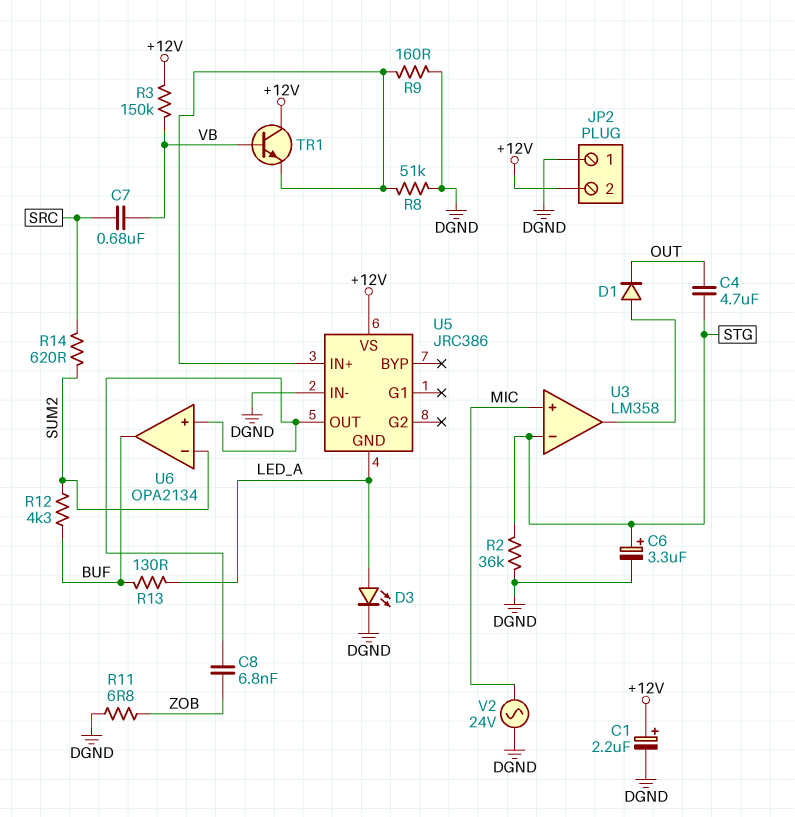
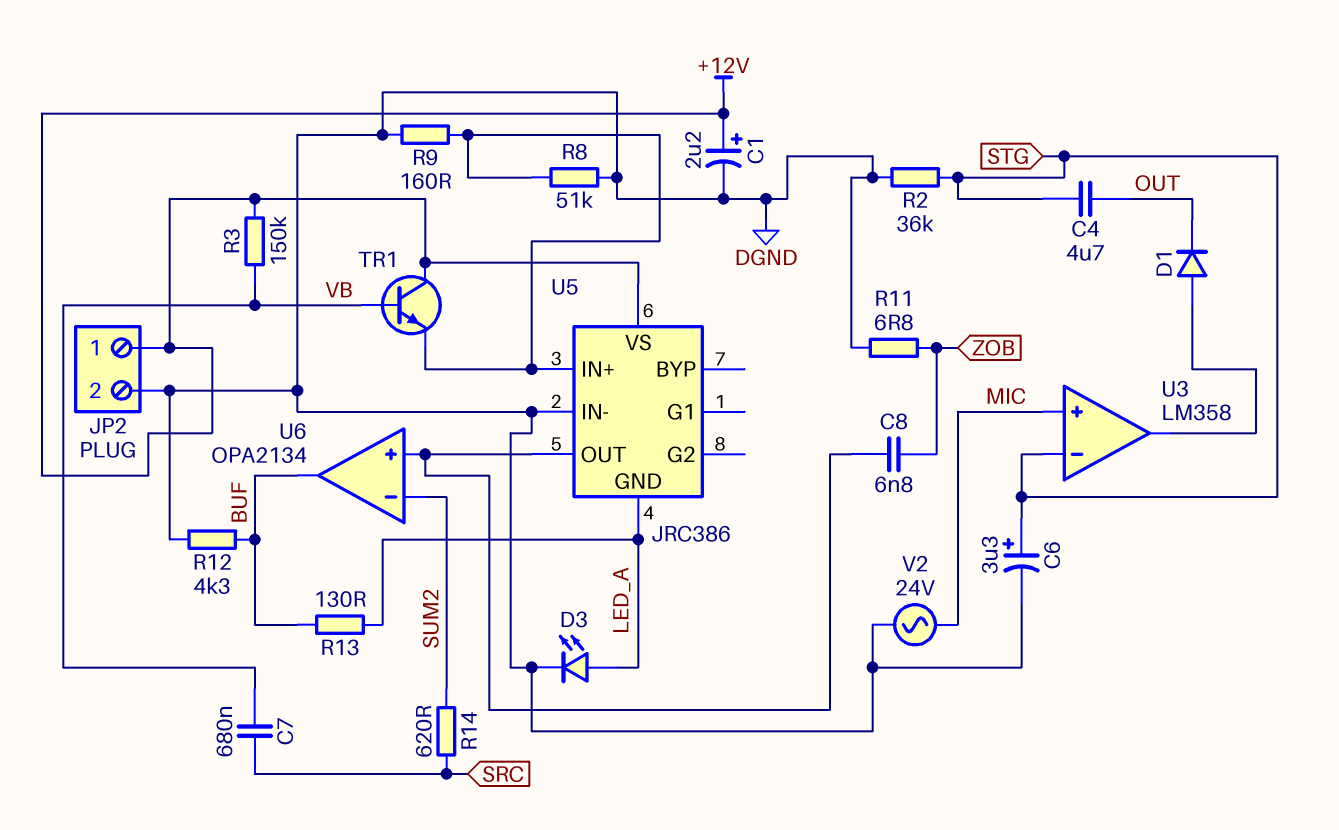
JP2 pin 1: DGND -> +12V
JP2 pin 2: +12V -> DGND
R12: 4.3k (BUF, SUM2) -> 4.3k (BUF, DGND)

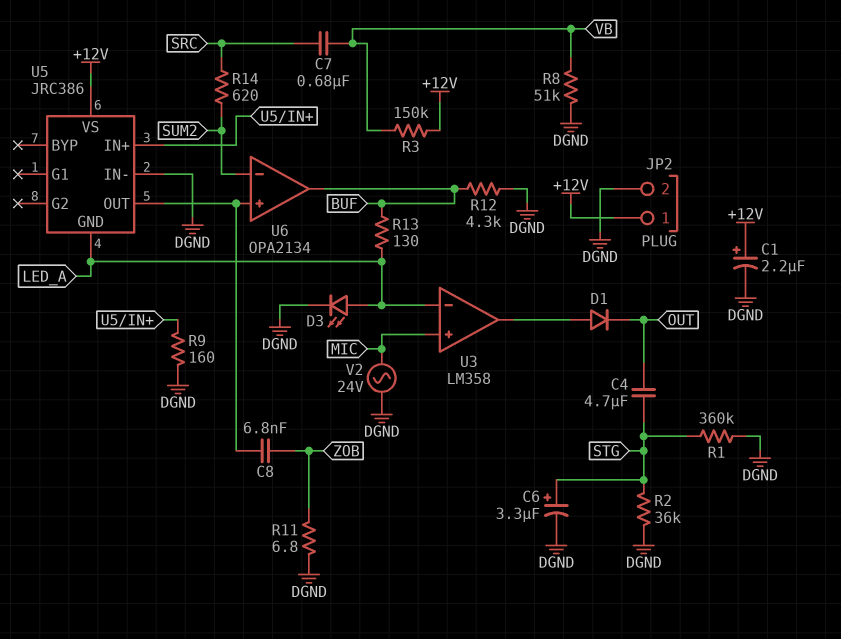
R1: none -> 360k (DGND, STG)
R8: 51k (DGND, U5/IN+) -> 51k (DGND, VB)
TR1: NPN (B VB, C +12V, E U5/IN+) -> none
U3 pin in-: STG -> LED_A

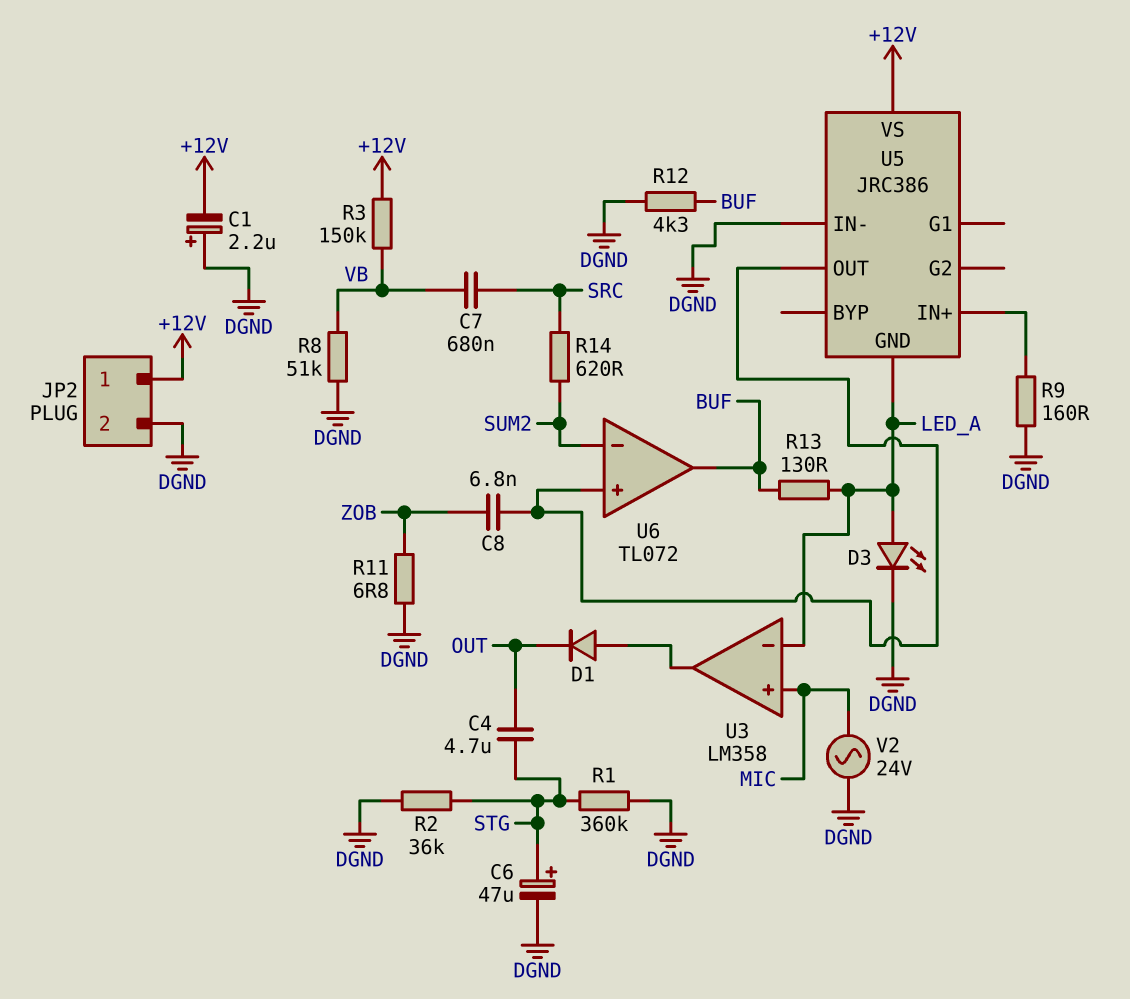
C1: 2.2uF (plus +12V, minus DGND) -> 2.2uF (plus DGND, minus +12V)
C6: 3.3uF (plus STG, minus DGND) -> 47uF (plus STG, minus DGND)
U6: OPA2134 -> TL072

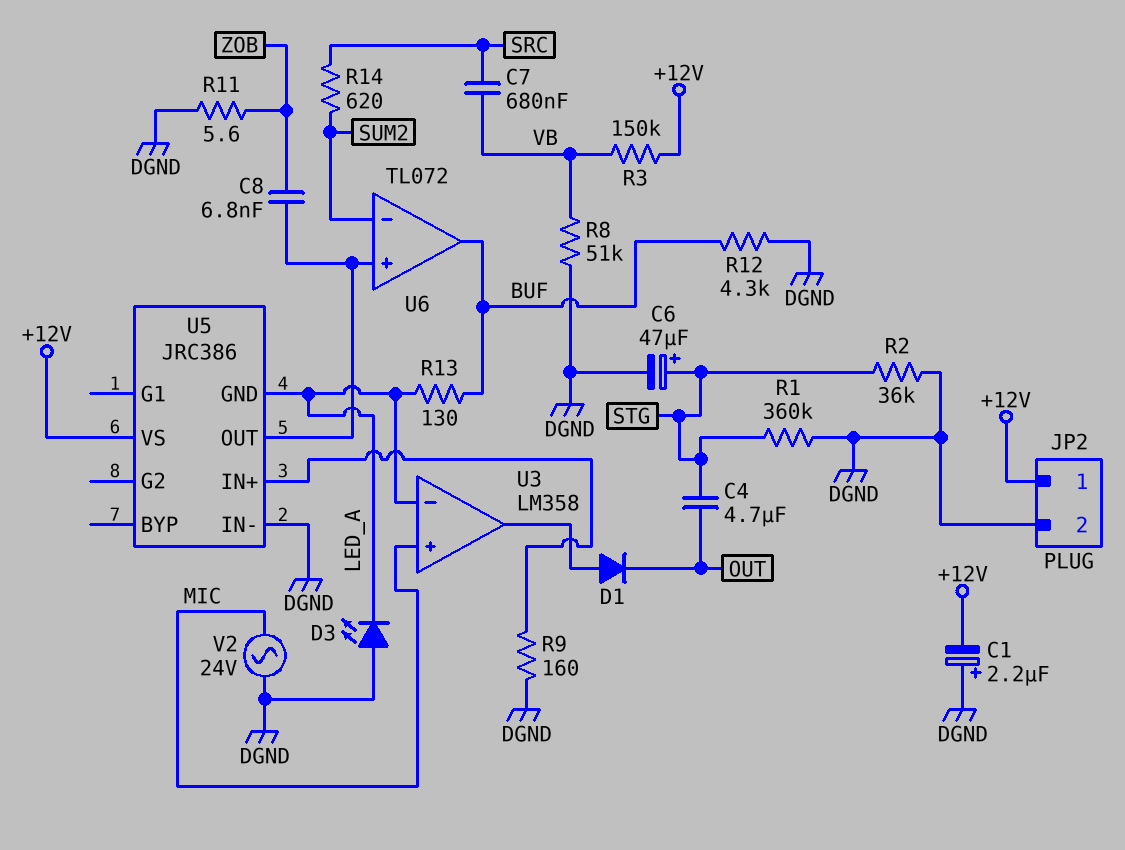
D3: LED (A LED_A, K DGND) -> LED (A DGND, K LED_A)
R11: 6.8 (DGND, ZOB) -> 5.6 (DGND, ZOB)

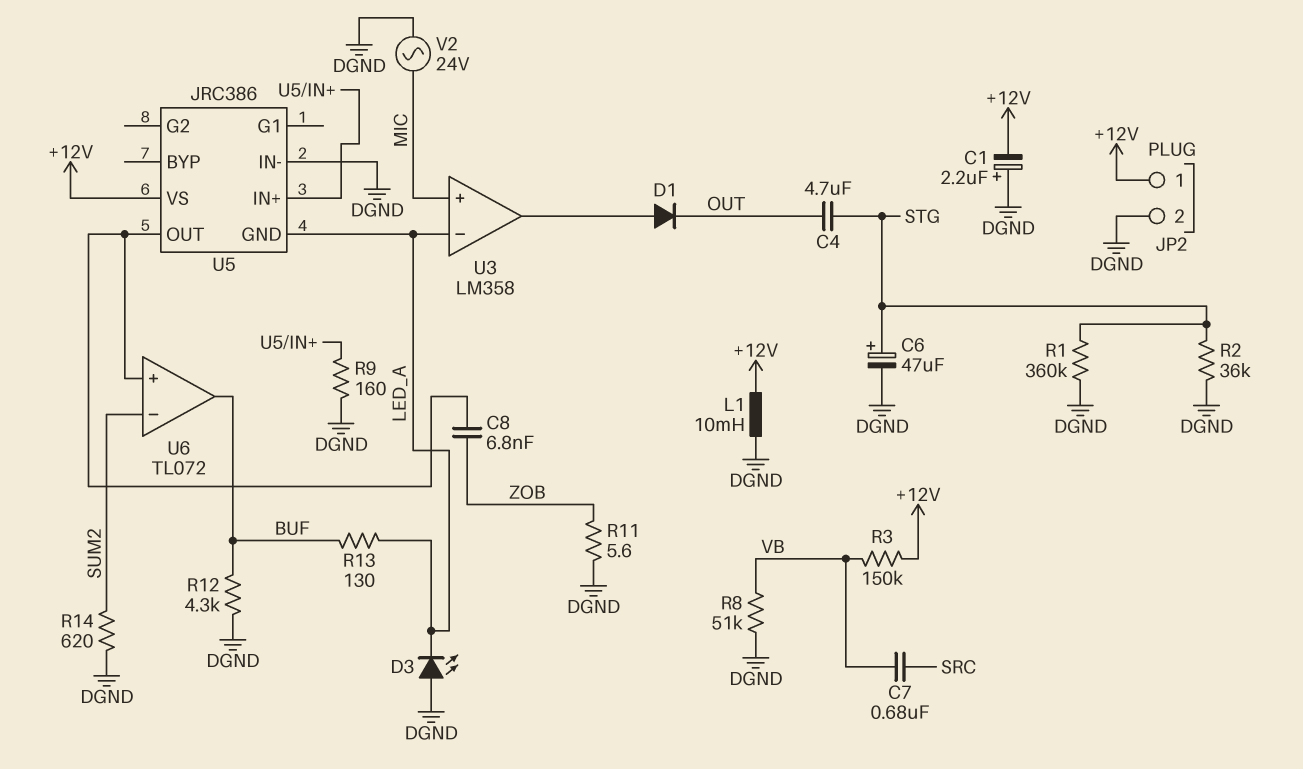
L1: none -> 10mH (+12V, DGND)
R14: 620 (SRC, SUM2) -> 620 (DGND, SUM2)

